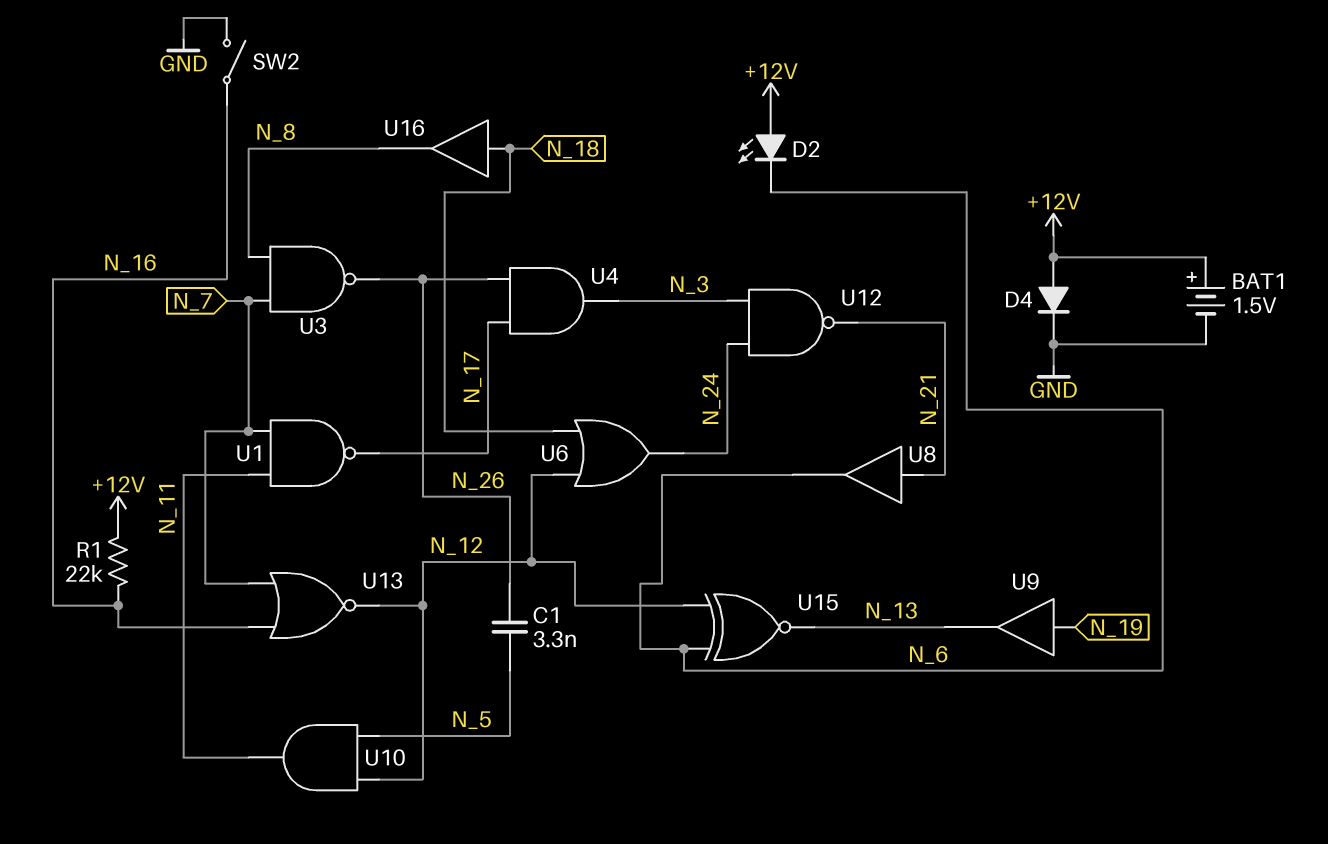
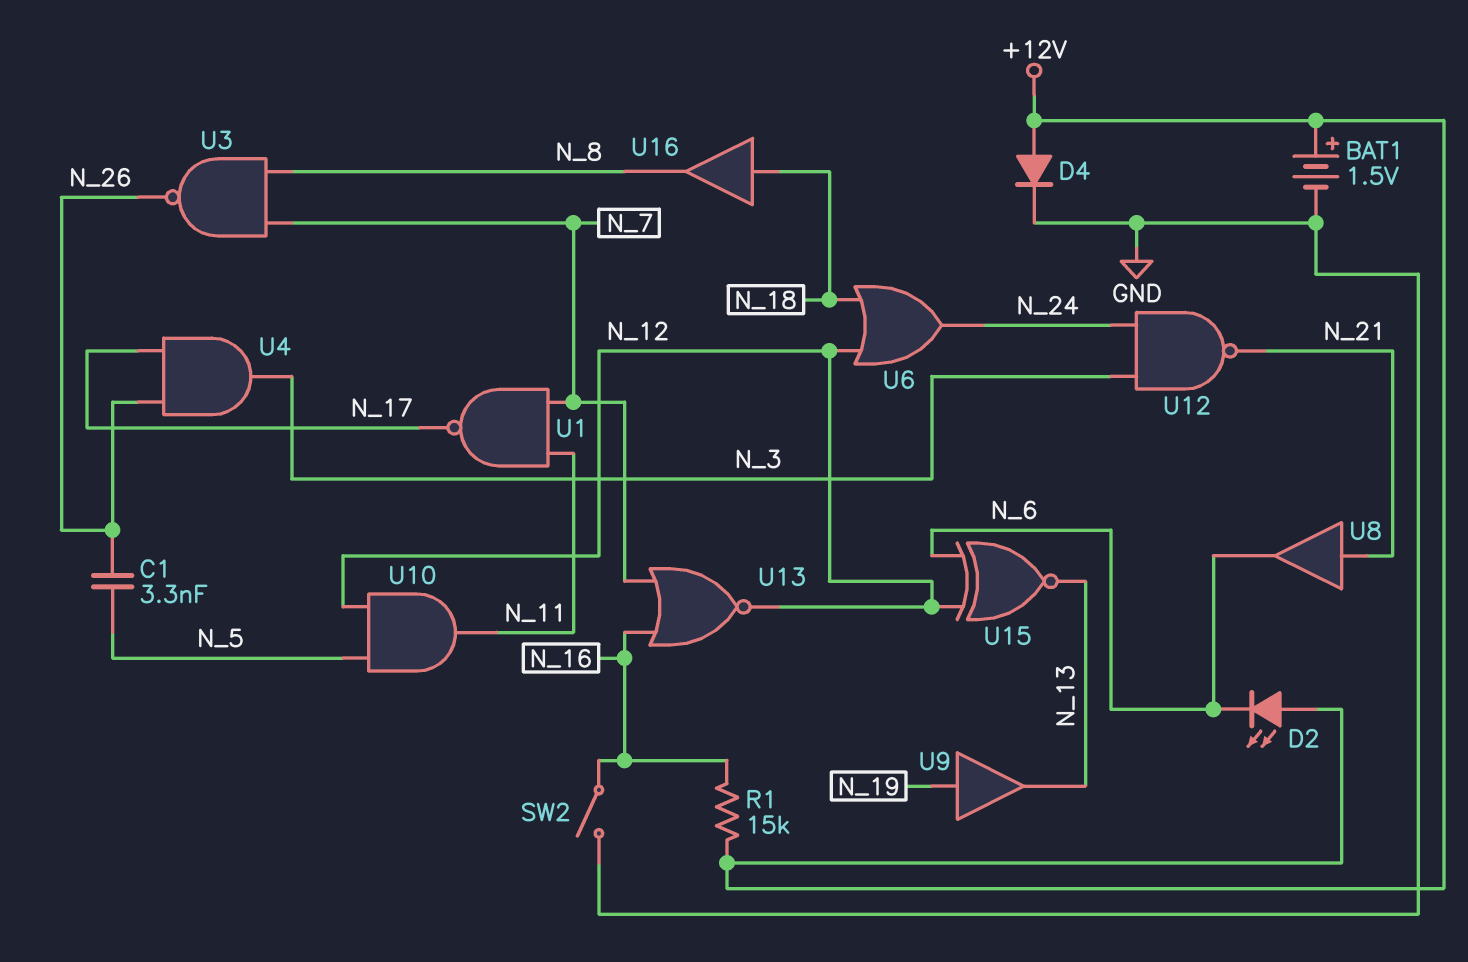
R1: 22k (+12V, N_16) -> 15k (+12V, N_16)

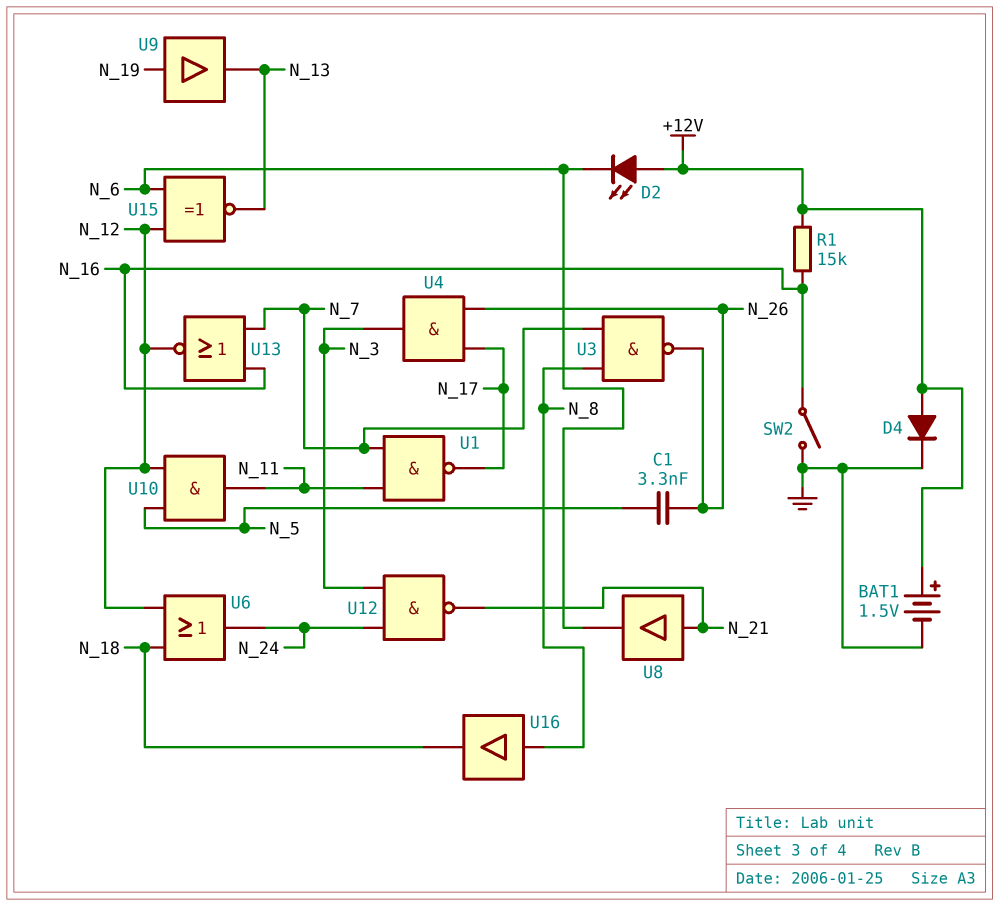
U16: buffer (in N_18, out N_8) -> buffer (in N_8, out N_18)

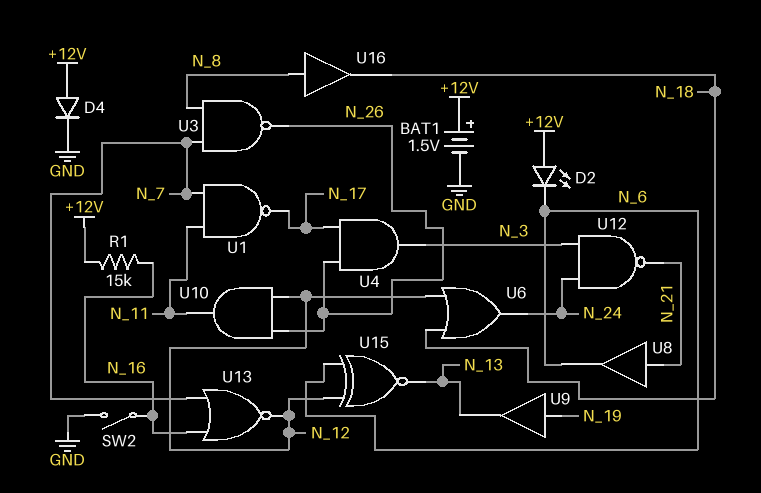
C1: 3.3nF (N_5, N_26) -> none
U10: AND (in N_5, in N_12, out N_11) -> AND (in N_12, in N_26, out N_11)

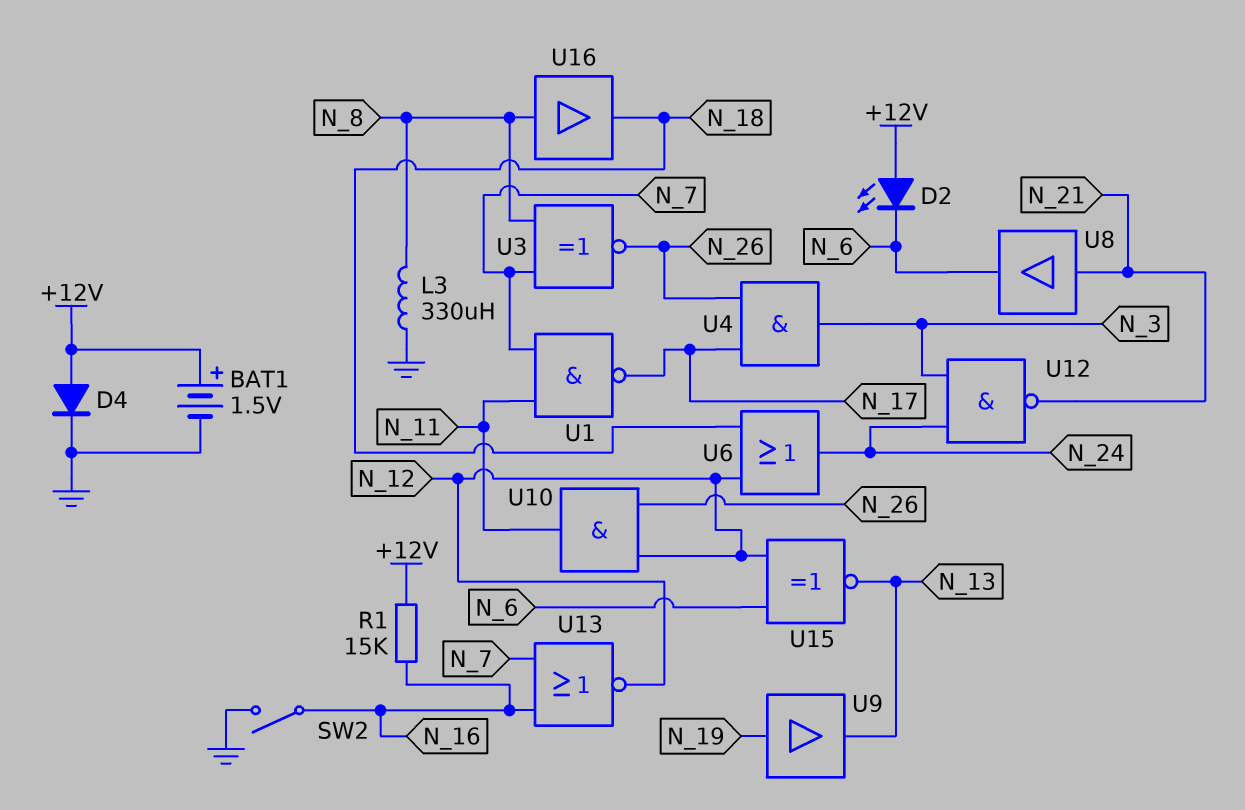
L3: none -> 330uH (GND, N_8)
U3: NAND (in N_7, in N_8, out N_26) -> XNOR (in N_7, in N_8, out N_26)

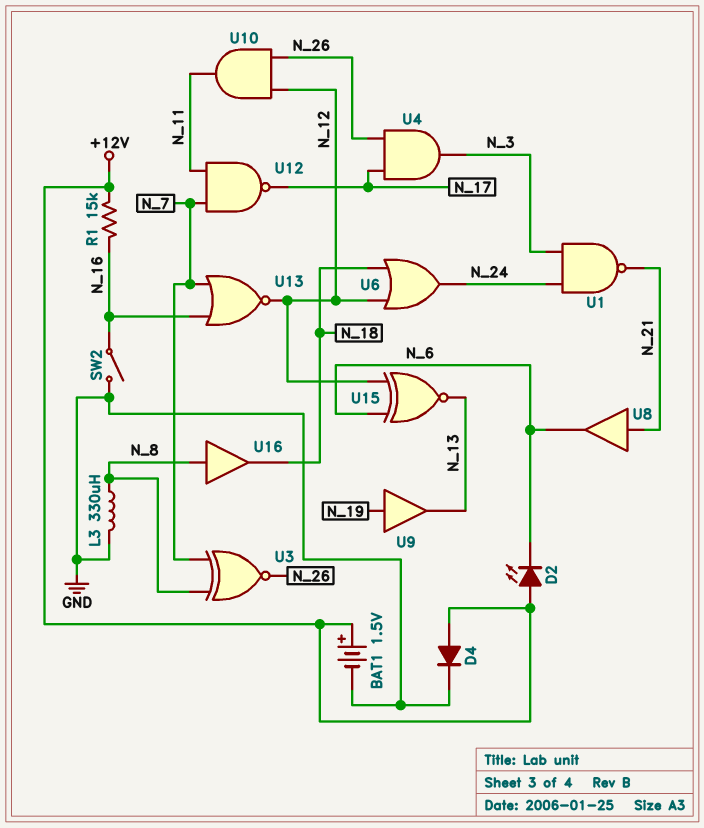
U1: NAND (in N_7, in N_11, out N_17) -> NAND (in N_3, in N_24, out N_21)
U12: NAND (in N_3, in N_24, out N_21) -> NAND (in N_7, in N_11, out N_17)

